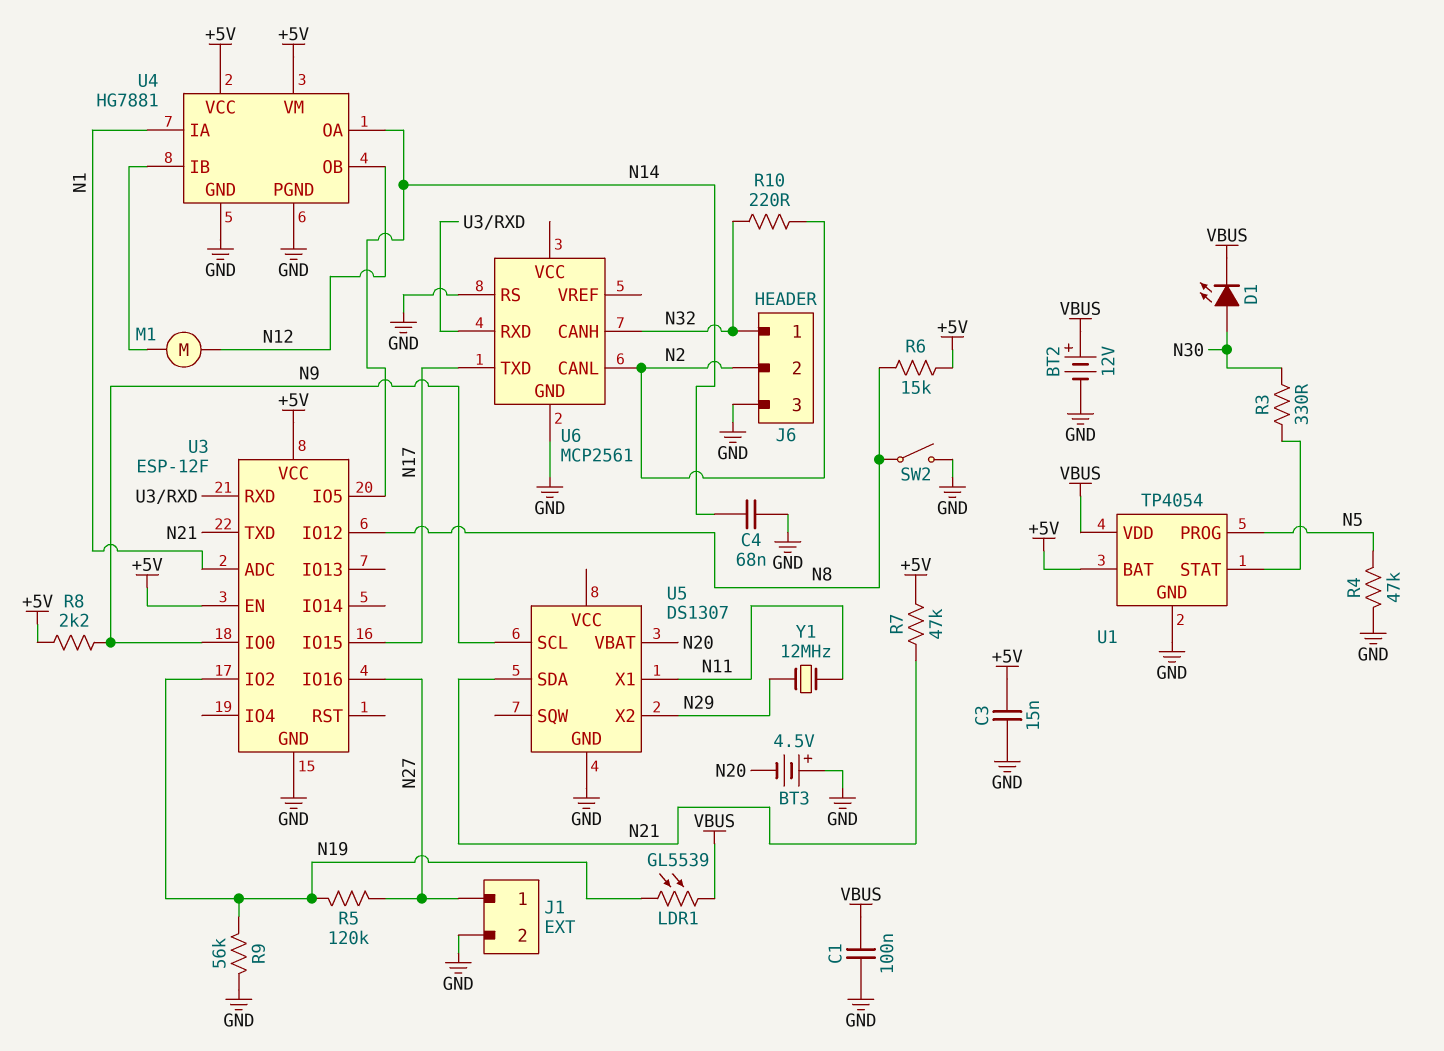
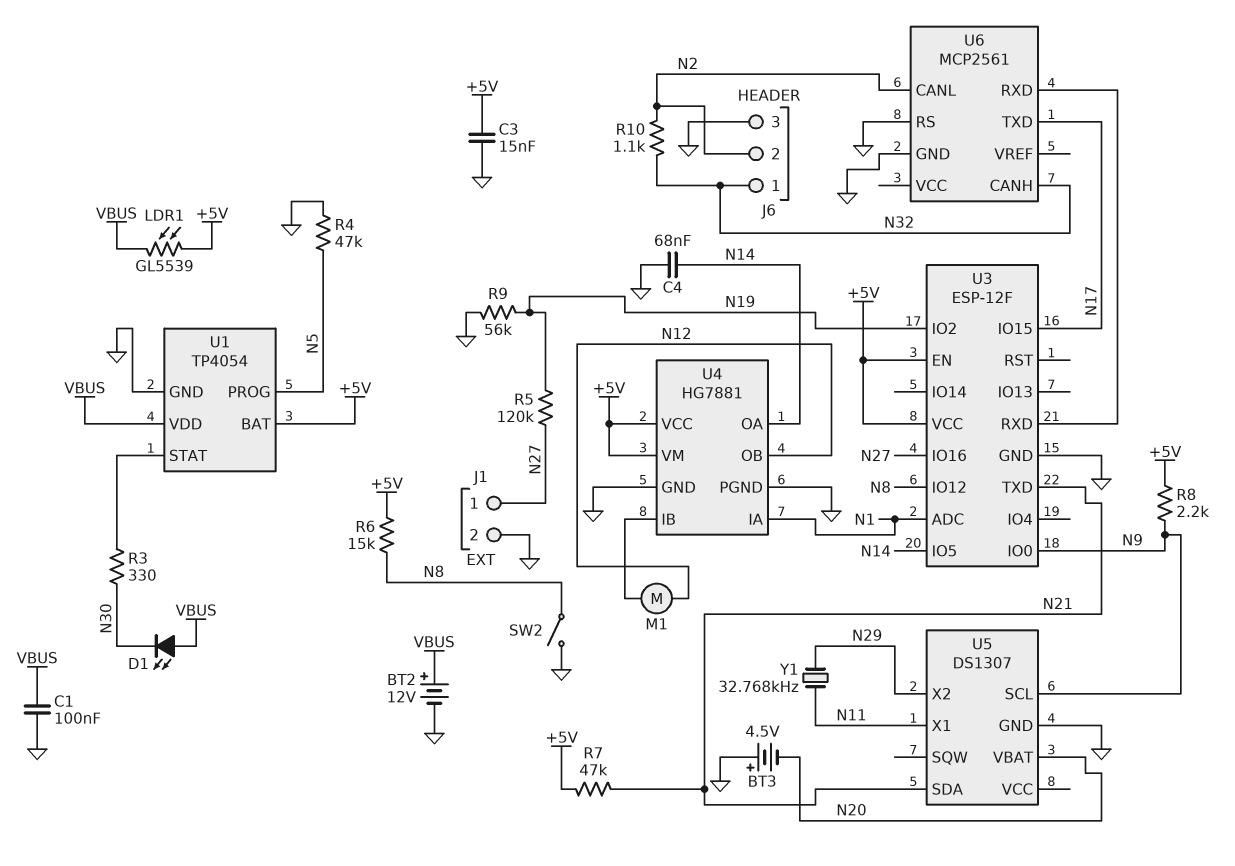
D1: LED (A N30, K VBUS) -> LED (A VBUS, K N30)
LDR1: GL5539 (N19, VBUS) -> GL5539 (+5V, VBUS)
R10: 220 (N2, N32) -> 1.1k (N2, N32)
Y1: 12MHz (N11, N29) -> 32.768kHz (N11, N29)

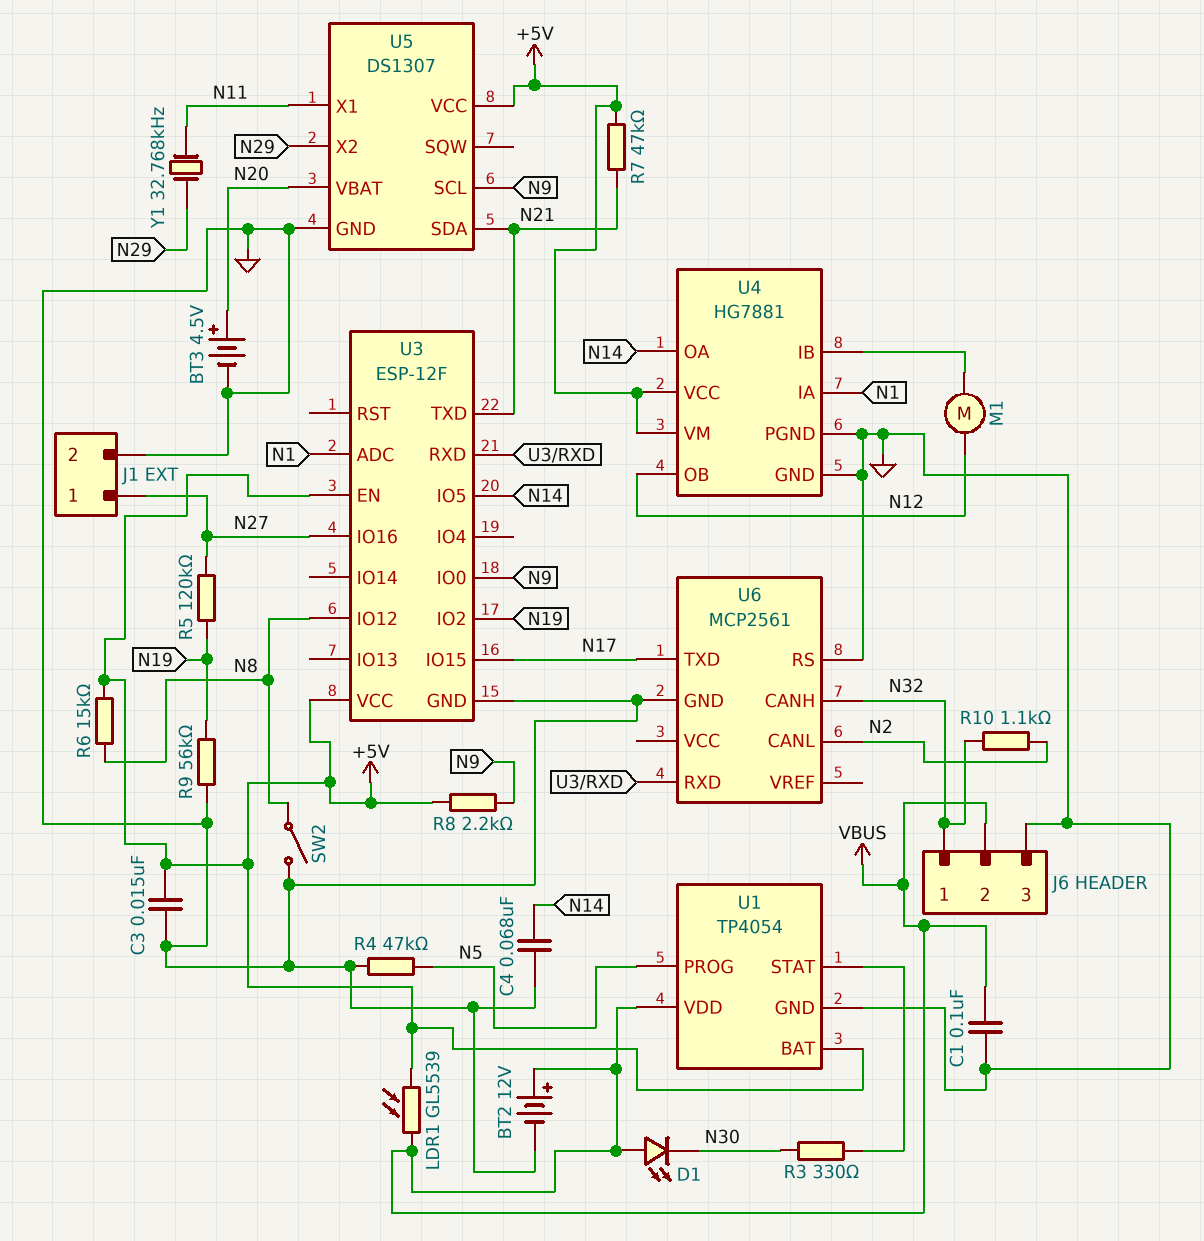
BT3: 4.5V (plus GND, minus N20) -> 4.5V (plus N20, minus GND)
J6 pin 2: N2 -> VBUS
U5 pin VCC: none -> +5V

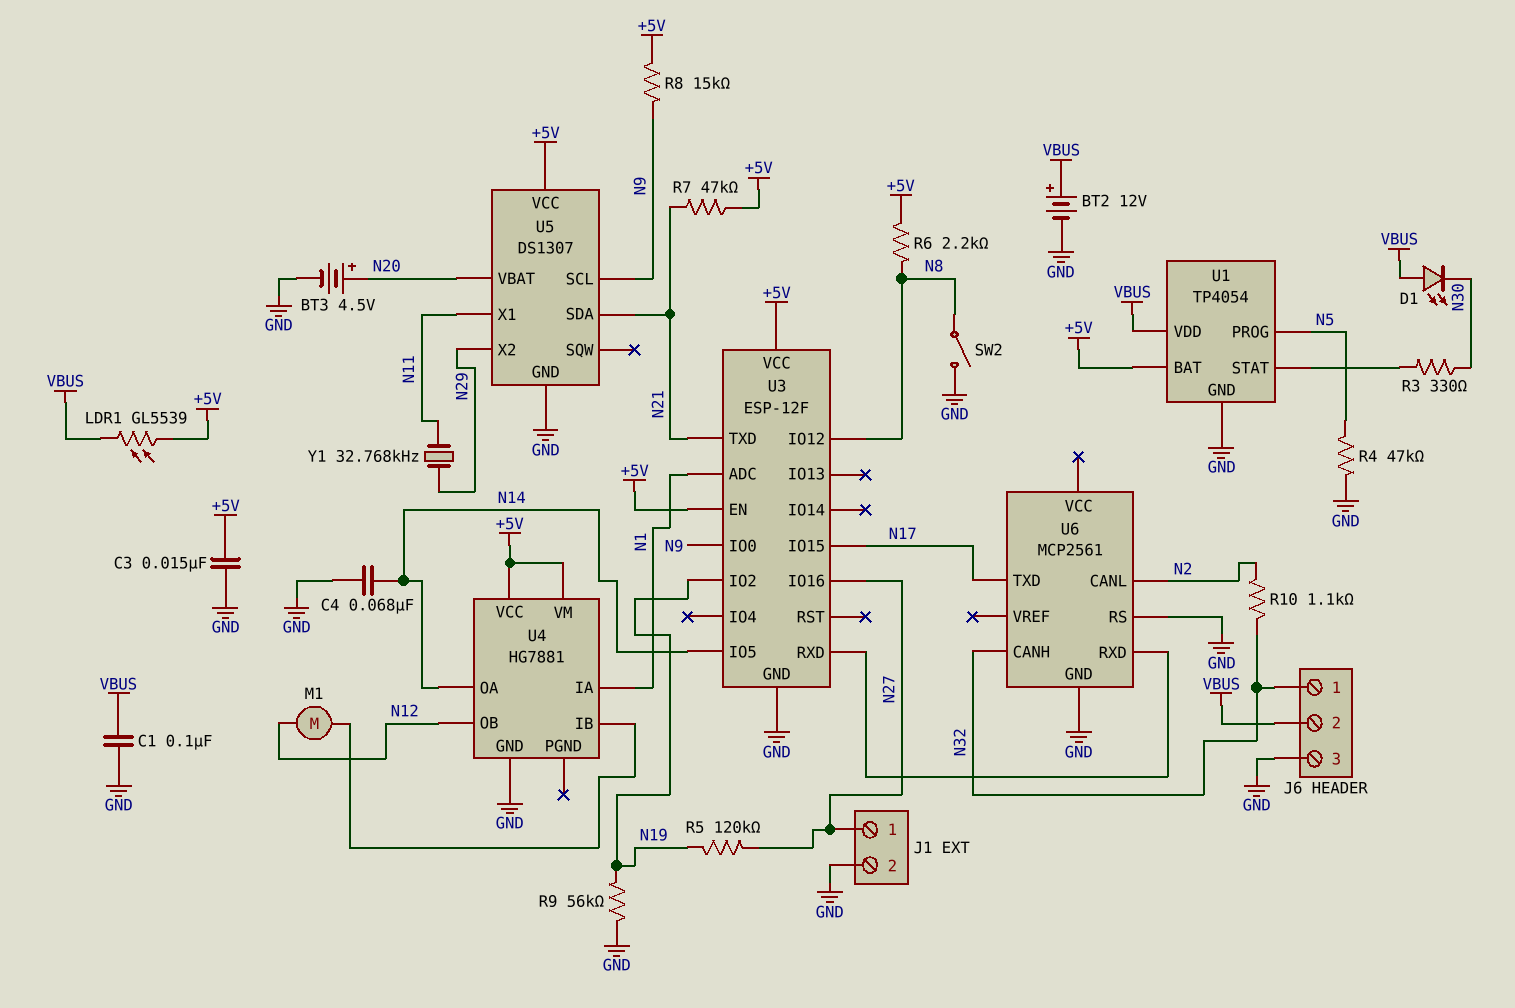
R6: 15k (+5V, N8) -> 2.2k (+5V, N8)
R8: 2.2k (+5V, N9) -> 15k (+5V, N9)
U4 pin PGND: GND -> none

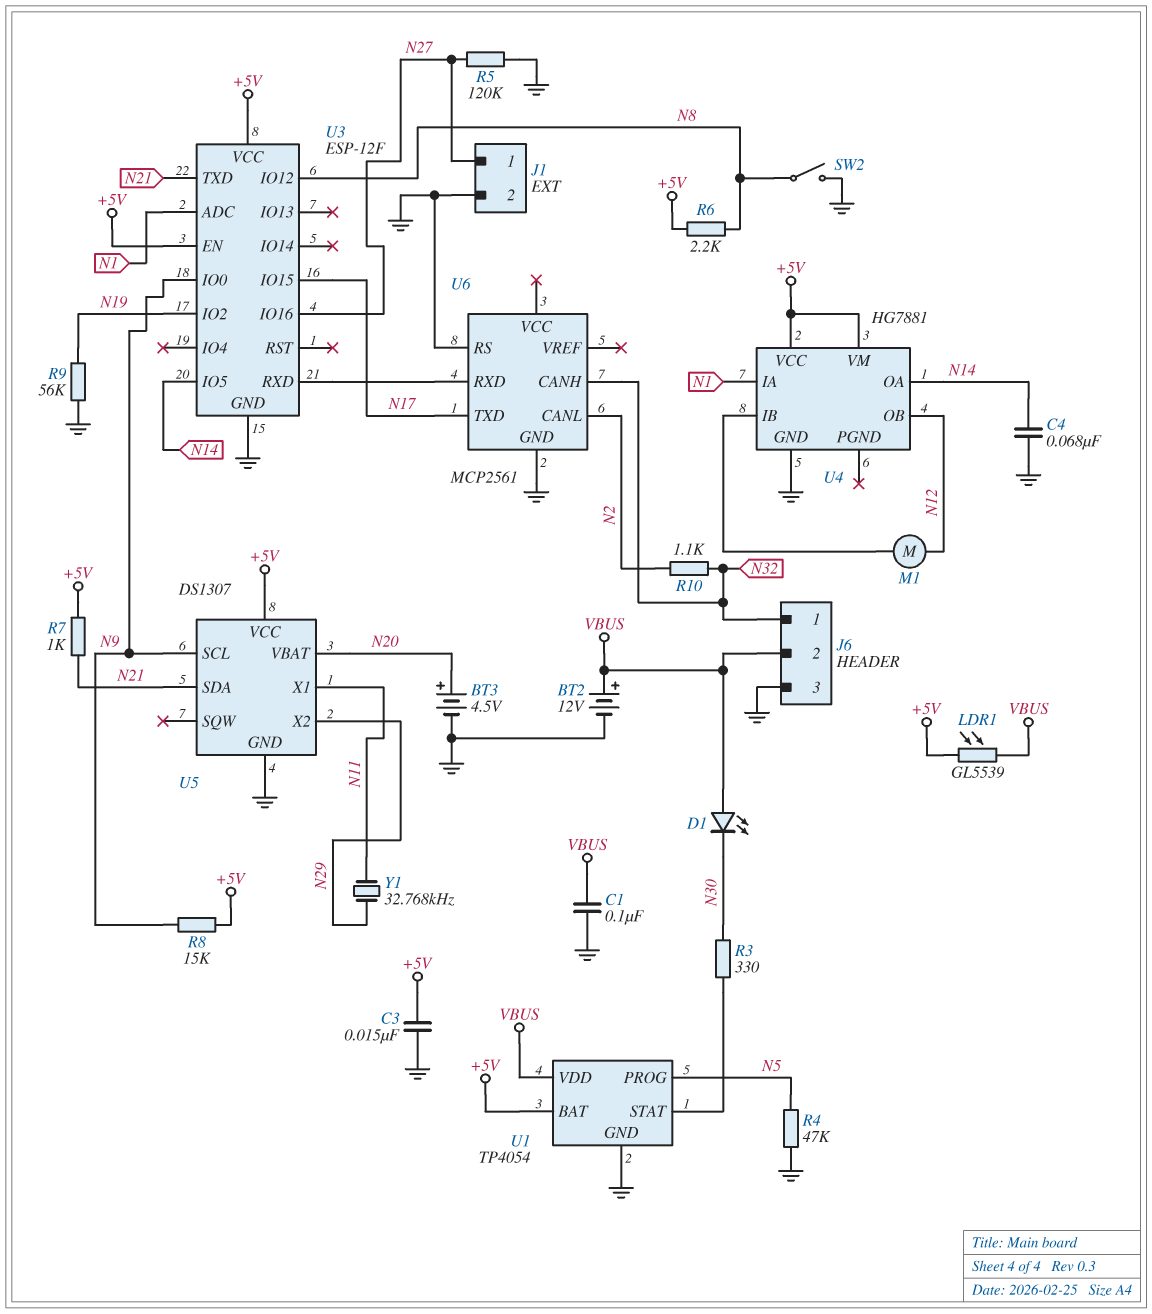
R5: 120k (N19, N27) -> 120k (GND, N27)
R7: 47k (+5V, N21) -> 1k (+5V, N21)

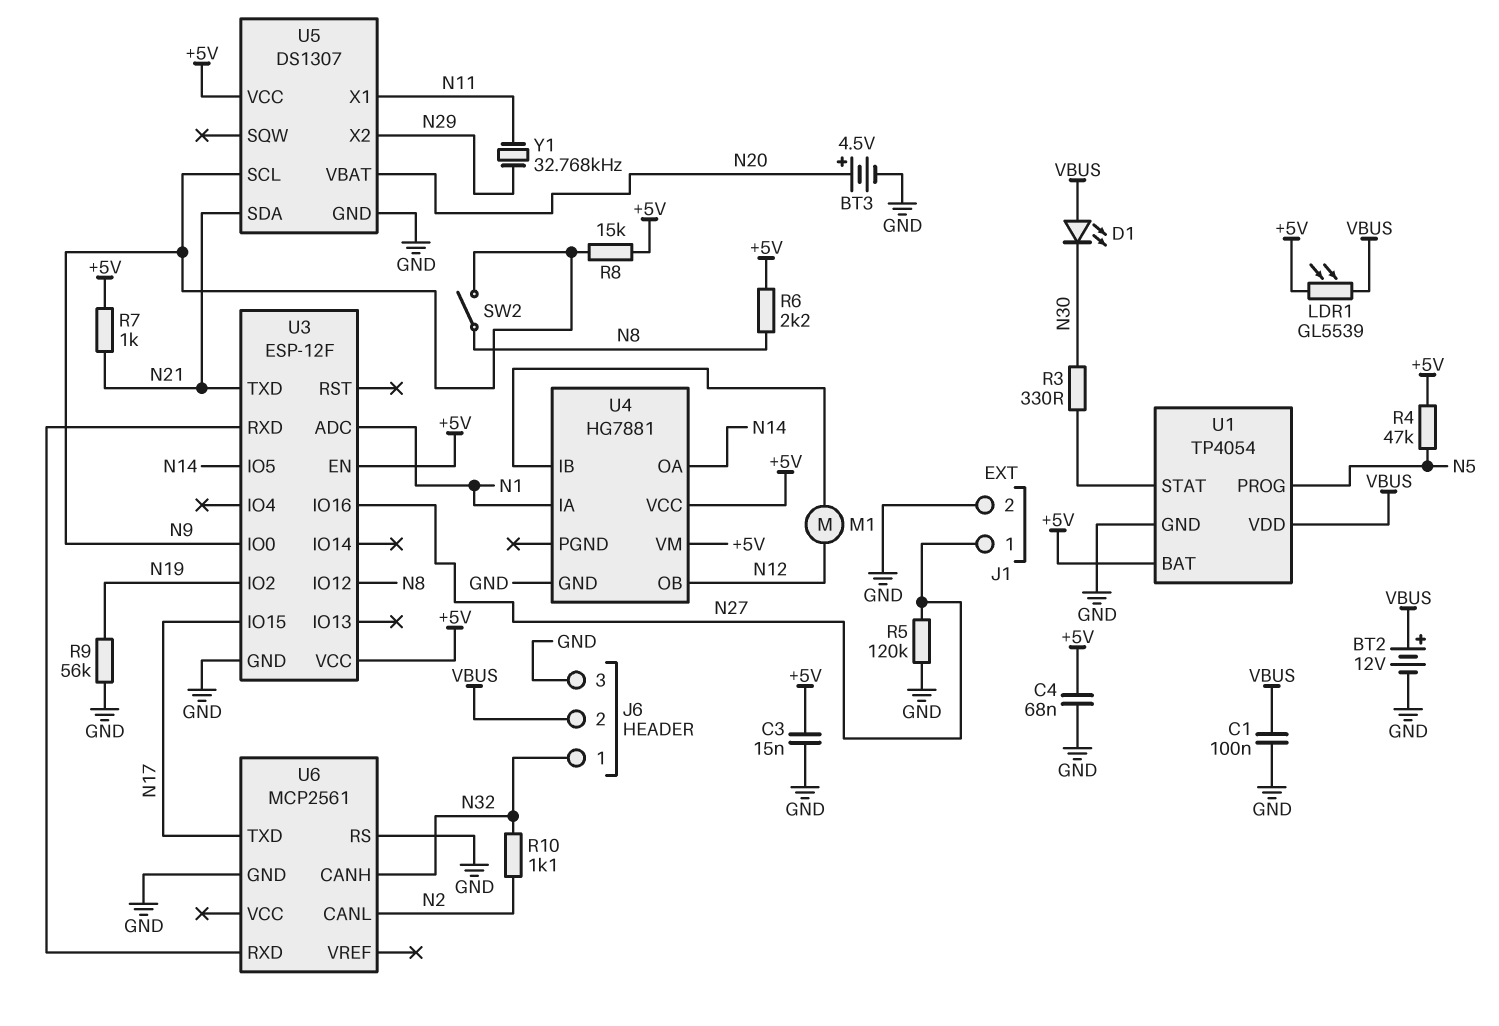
C4: 68nF (GND, N14) -> 68nF (+5V, GND)
R4: 47k (GND, N5) -> 47k (+5V, N5)
SW2: switch (GND, N8) -> switch (N8, N9)

